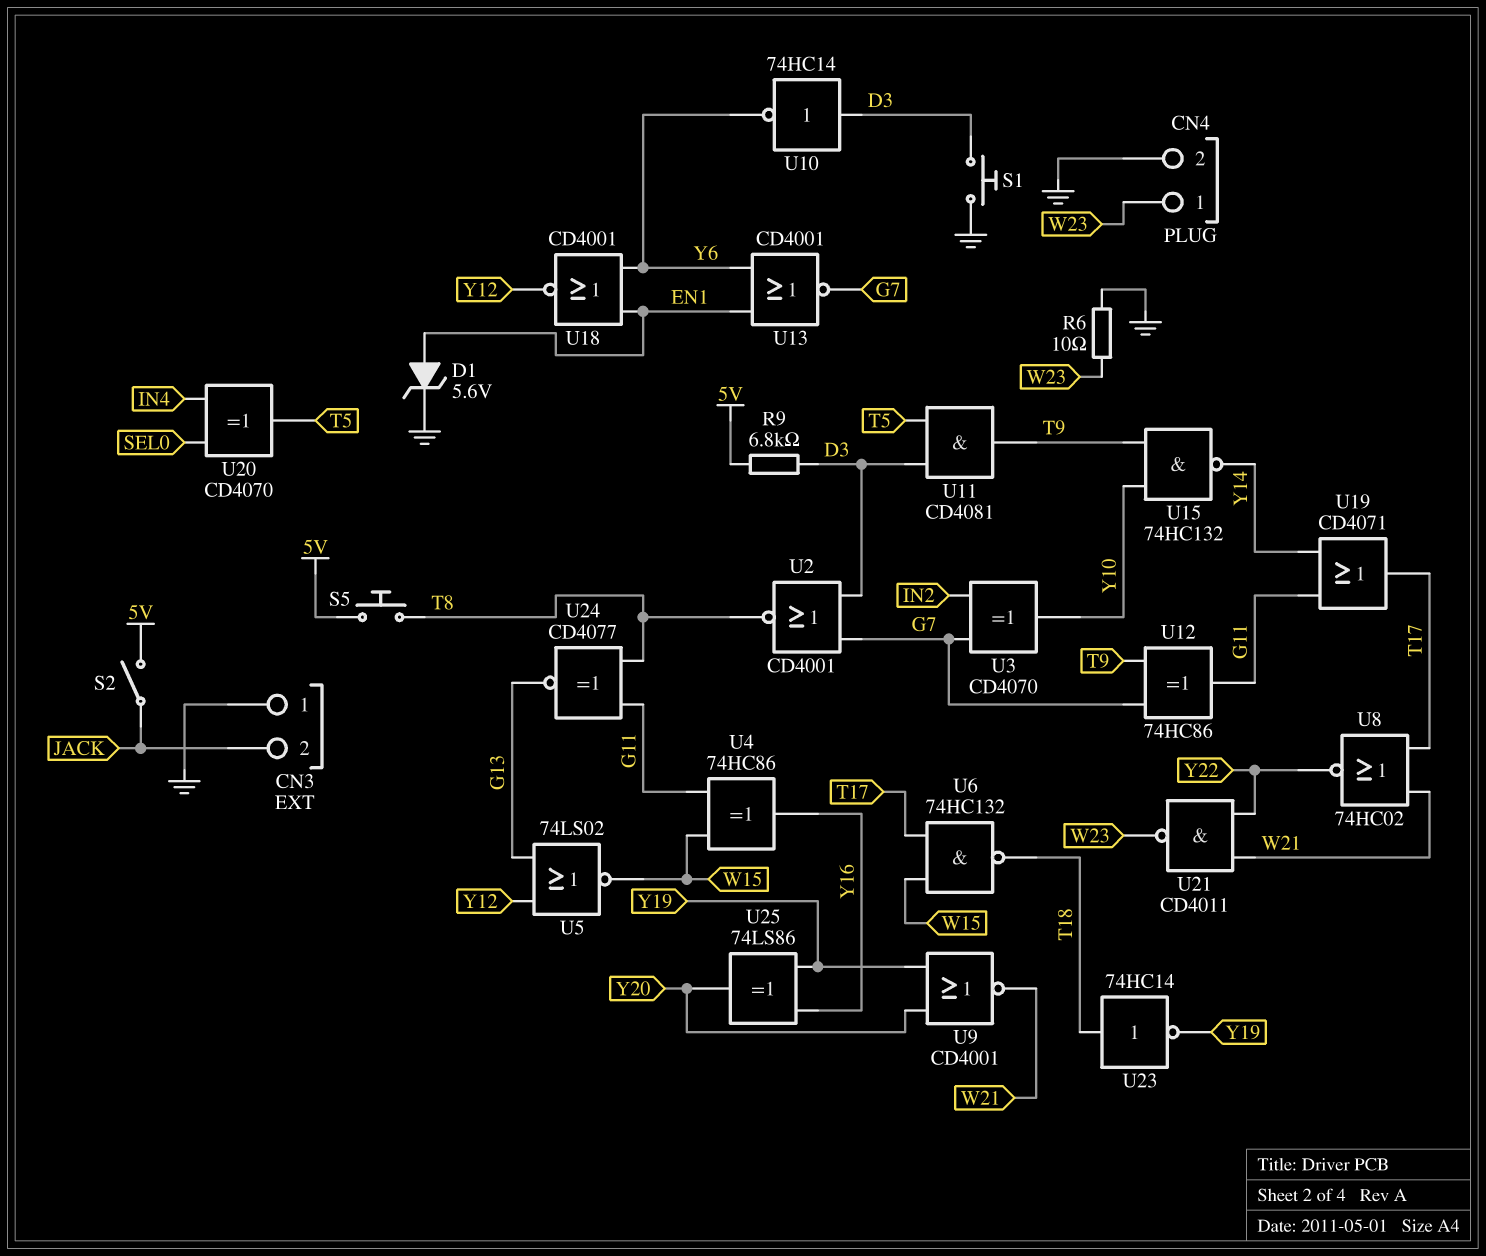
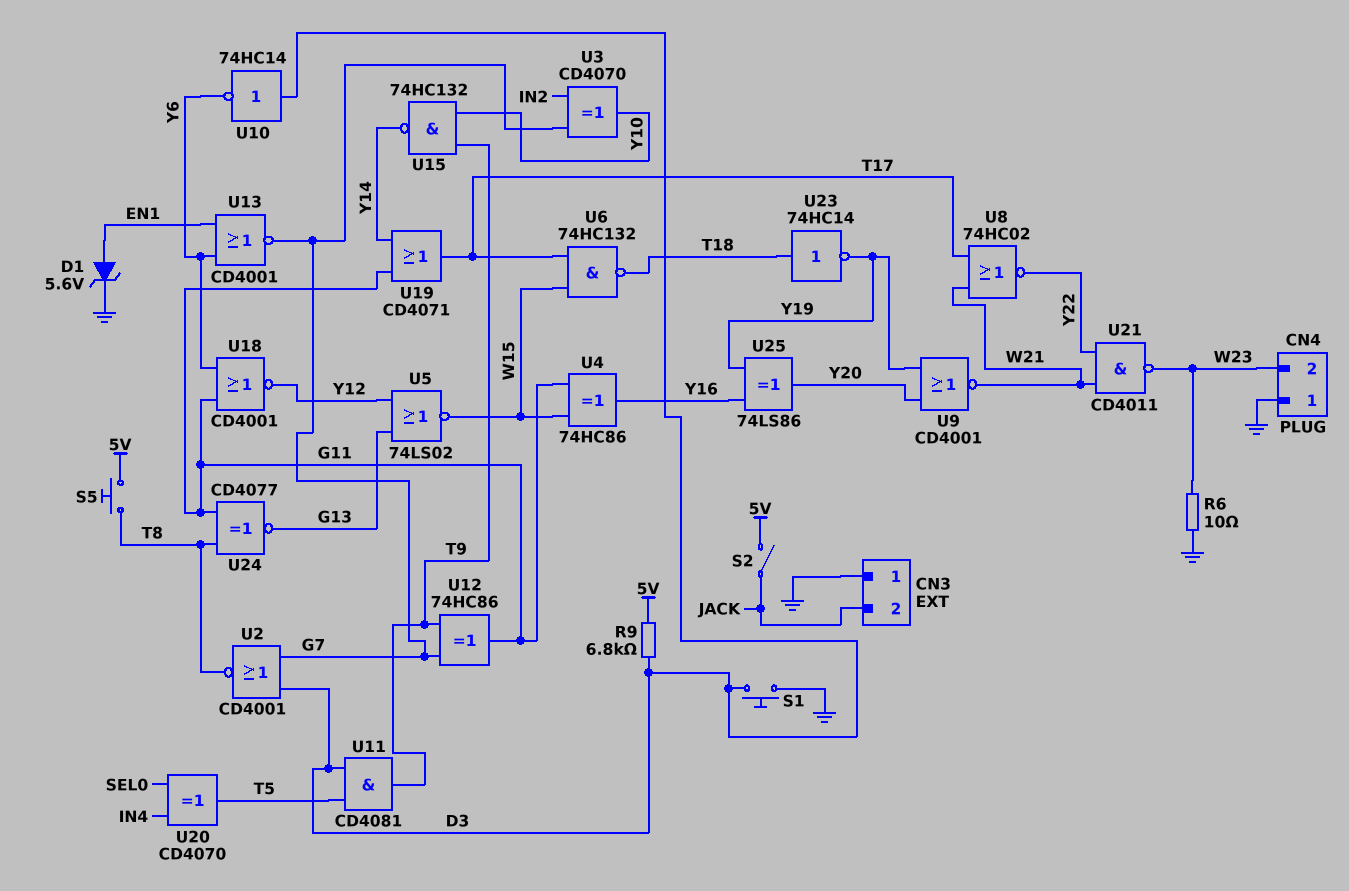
CN4 pin 1: W23 -> GND
CN4 pin 2: GND -> W23
U18: NOR CD4001 (in EN1, in Y6, out Y12) -> NOR CD4001 (in G11, in Y6, out Y12)

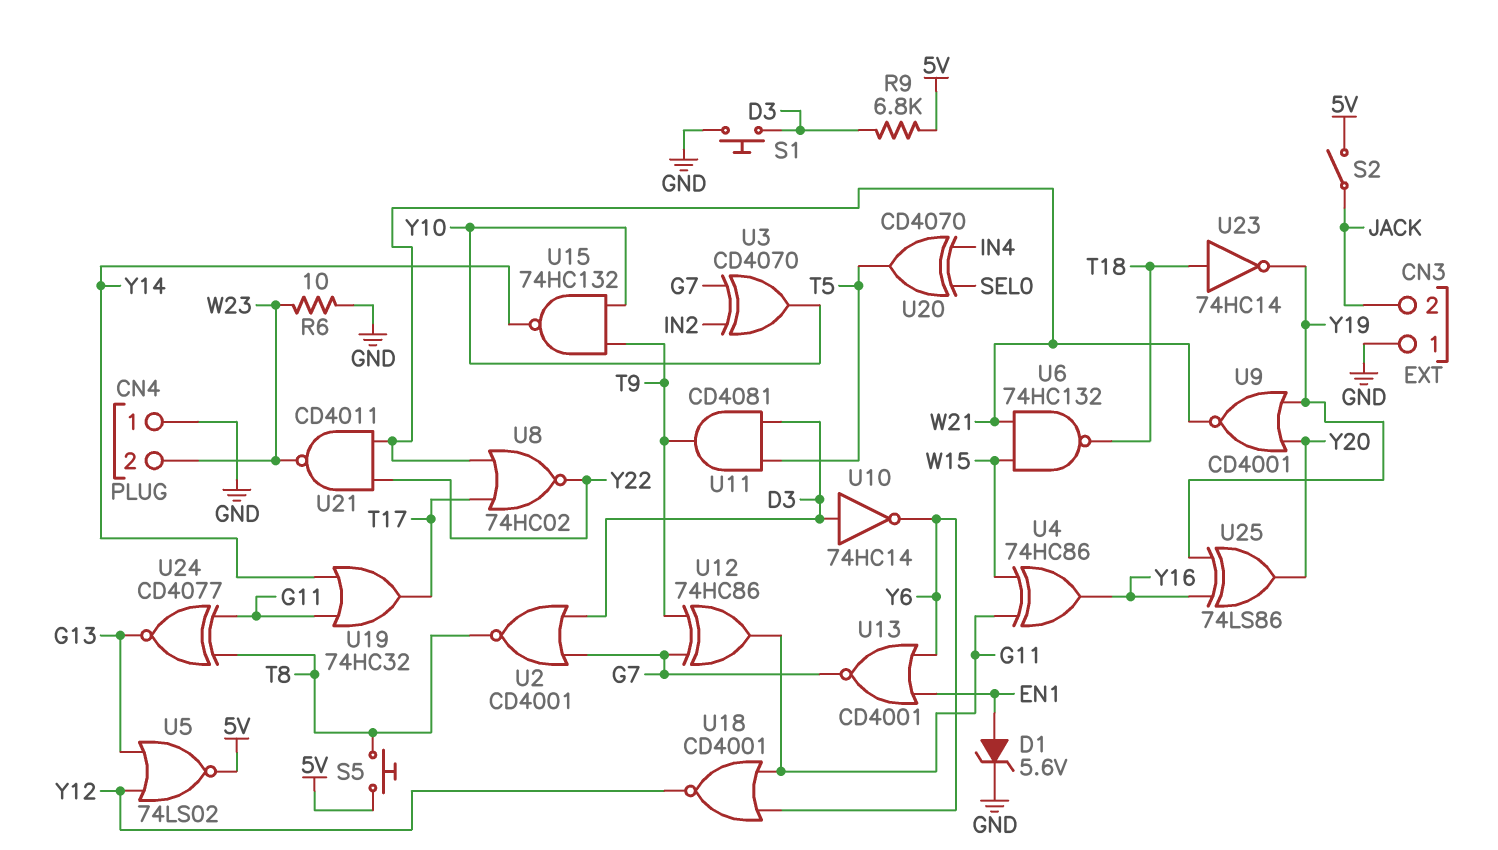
U5: NOR 74LS02 (in G13, in Y12, out W15) -> NOR 74LS02 (in G13, in Y12, out 5V)
U6: NAND 74HC132 (in T17, in W15, out T18) -> NAND 74HC132 (in W15, in W21, out T18)
U19: OR CD4071 (in G11, in Y14, out T17) -> OR 74HC32 (in G11, in Y14, out T17)

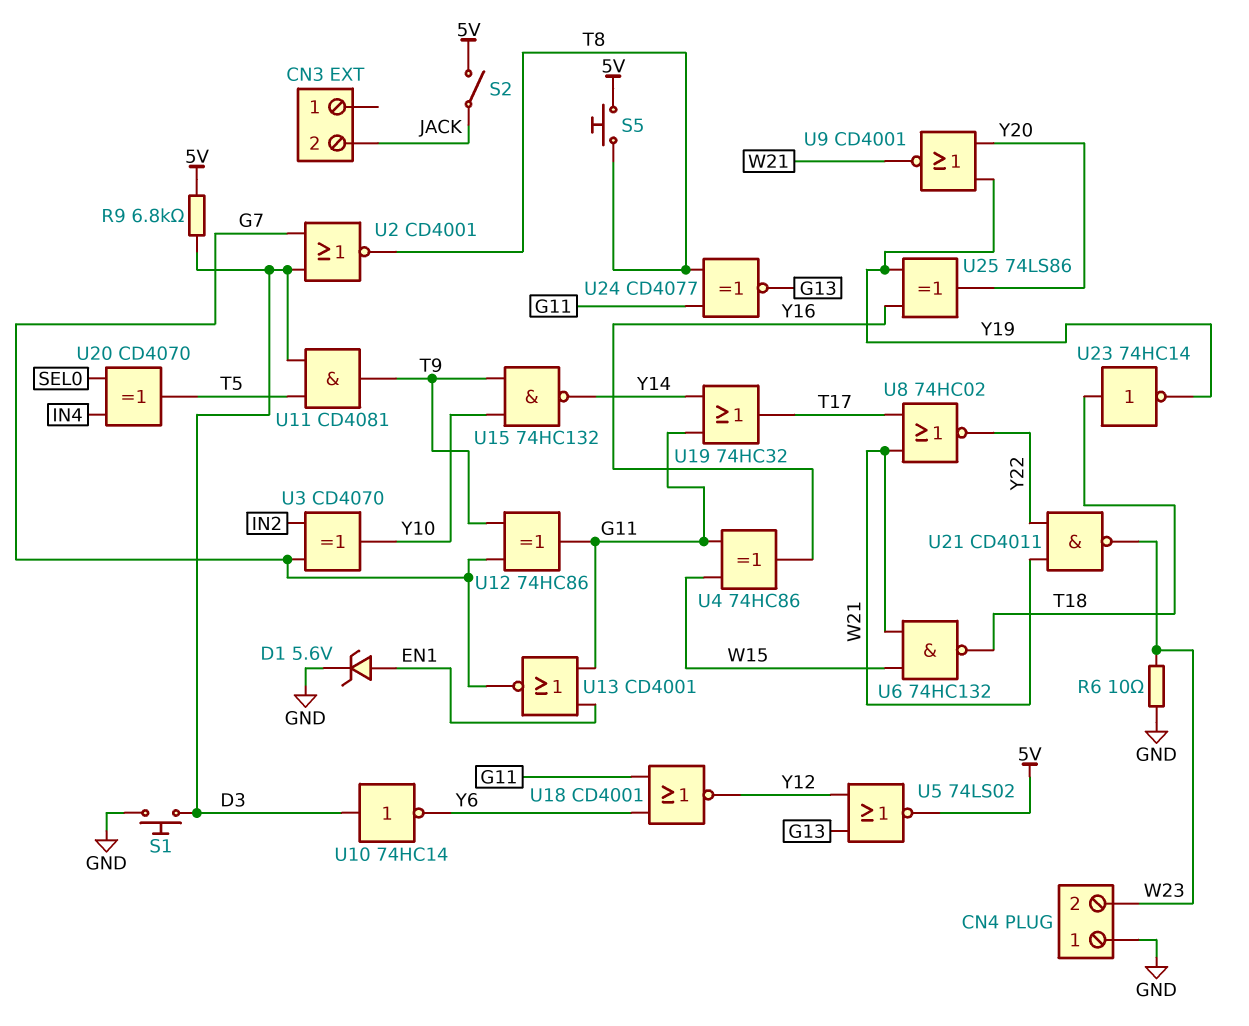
CN3 pin 1: GND -> none
U13: NOR CD4001 (in EN1, in Y6, out G7) -> NOR CD4001 (in EN1, in G11, out G7)

